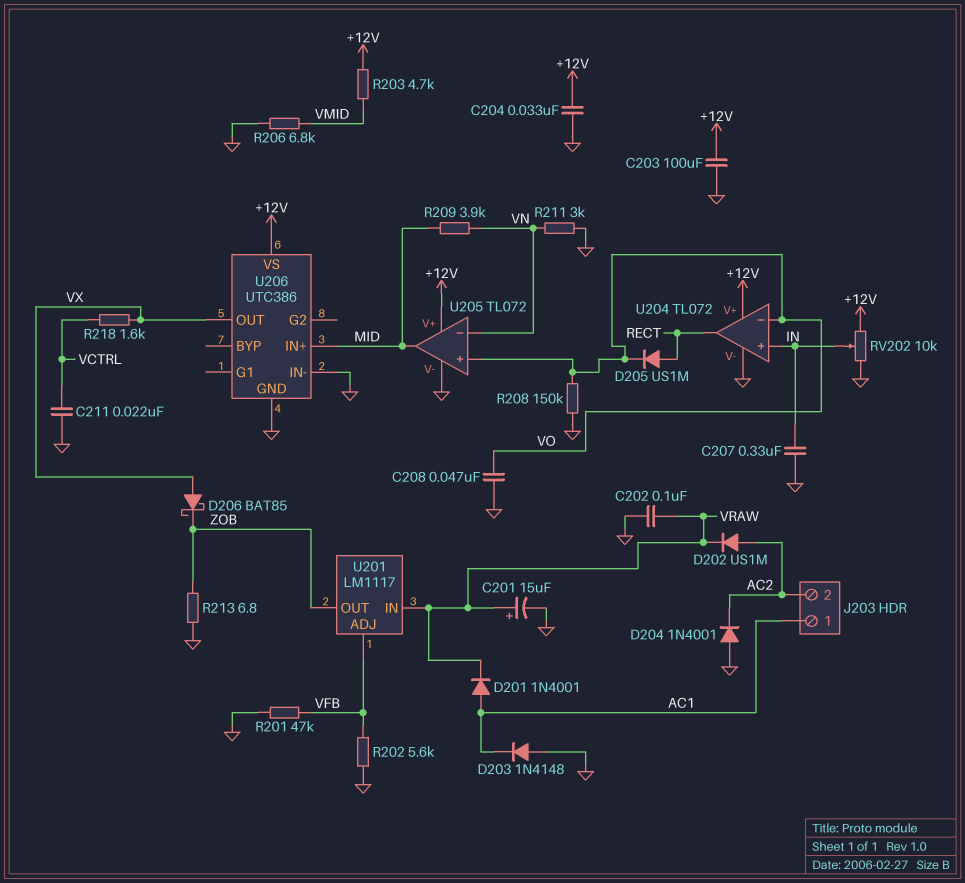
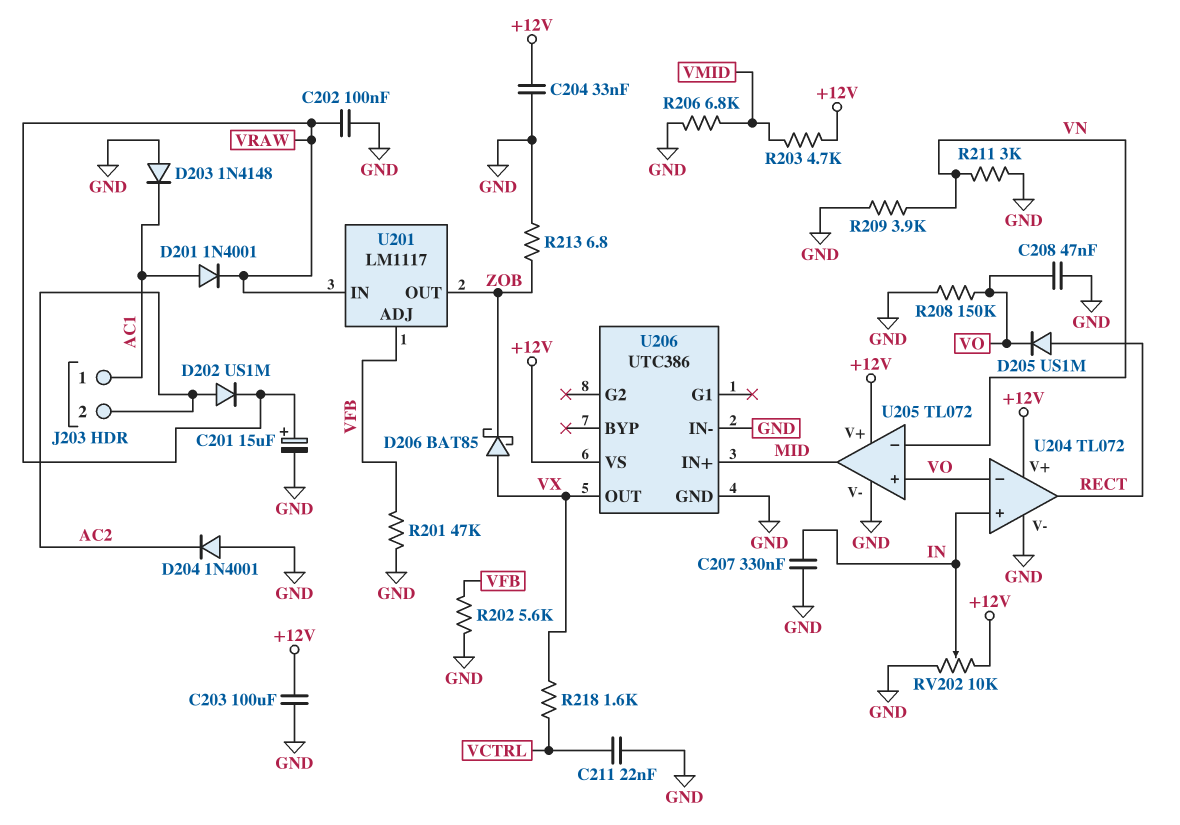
R209: 3.9k (MID, VN) -> 3.9k (GND, VN)

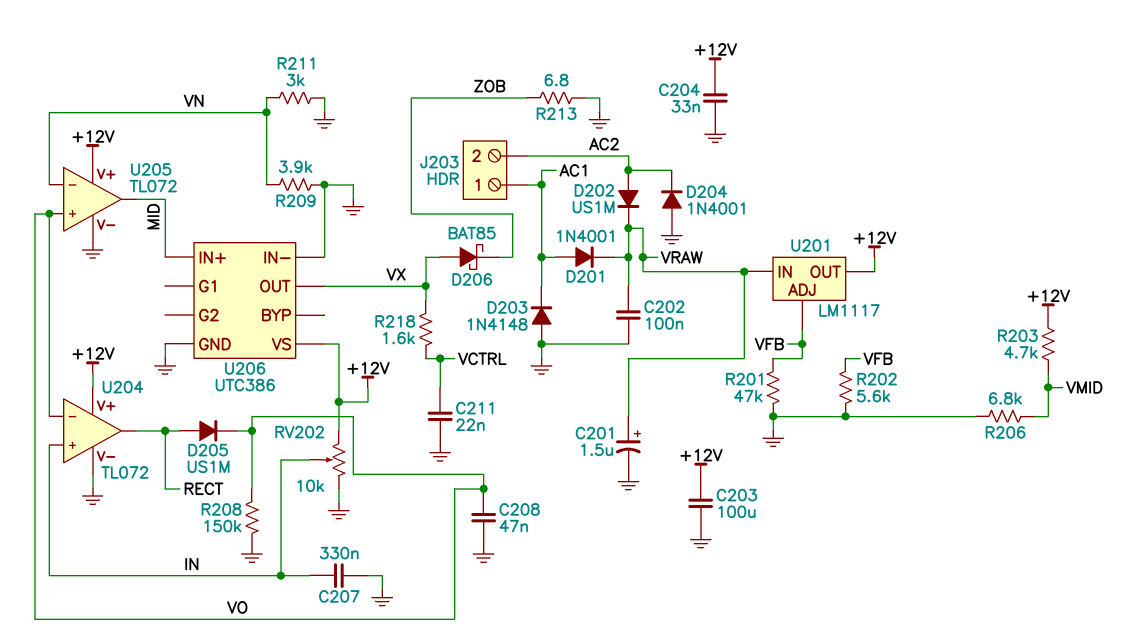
C201: 15uF (plus VRAW, minus GND) -> 1.5uF (plus VRAW, minus GND)
U201 pin OUT: ZOB -> +12V

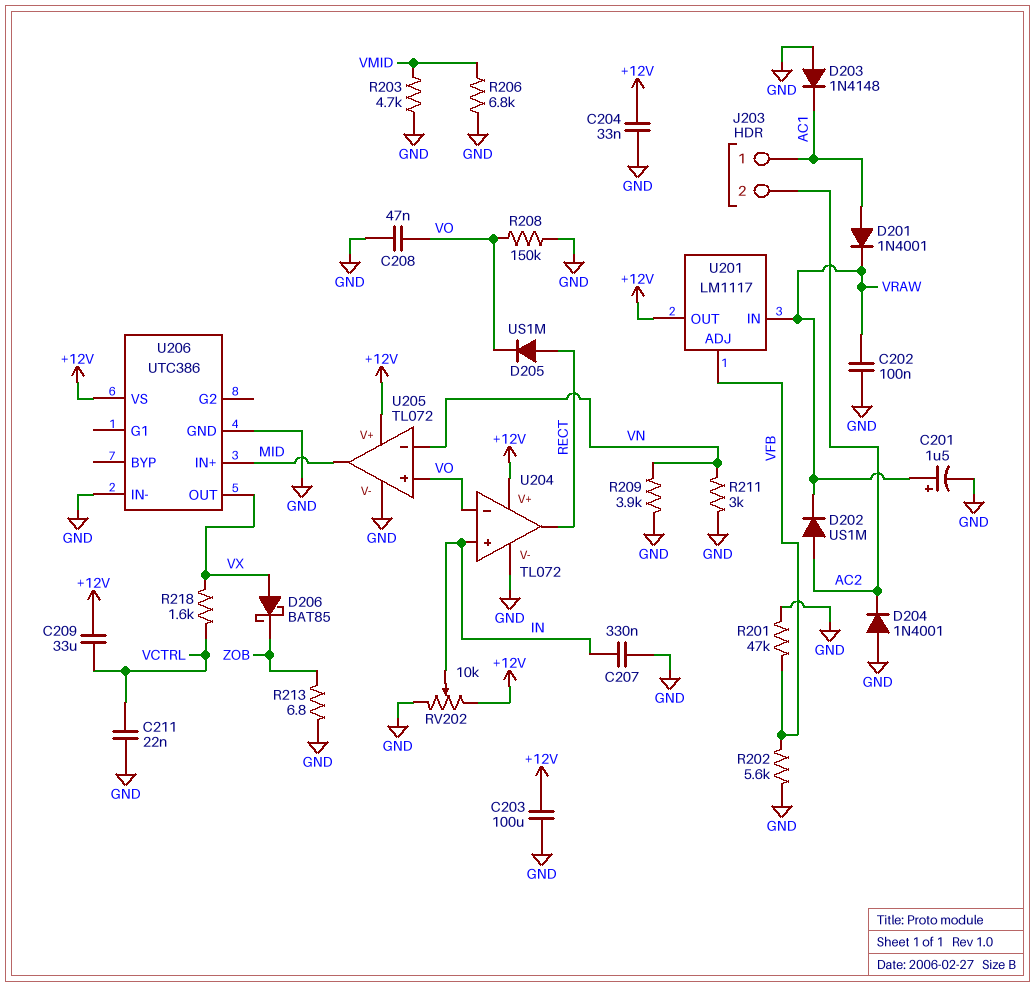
C209: none -> 33uF (+12V, VCTRL)
R203: 4.7k (+12V, VMID) -> 4.7k (GND, VMID)

